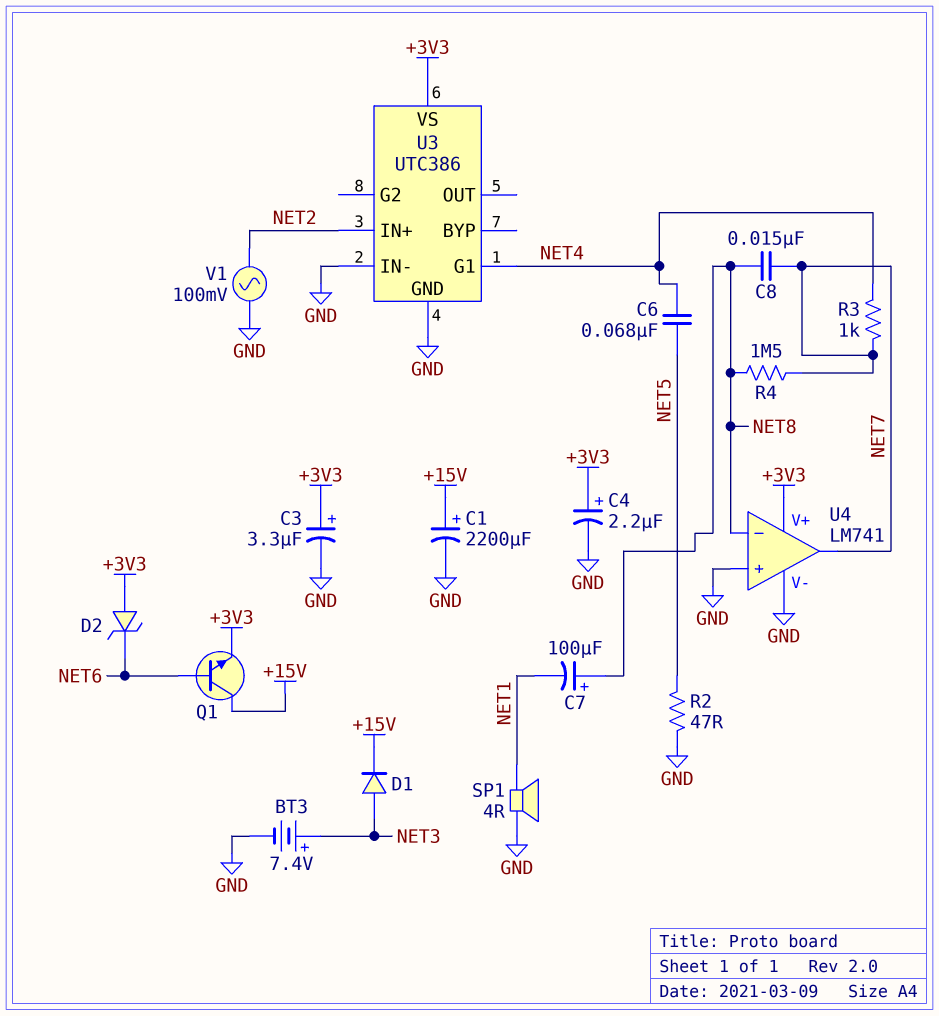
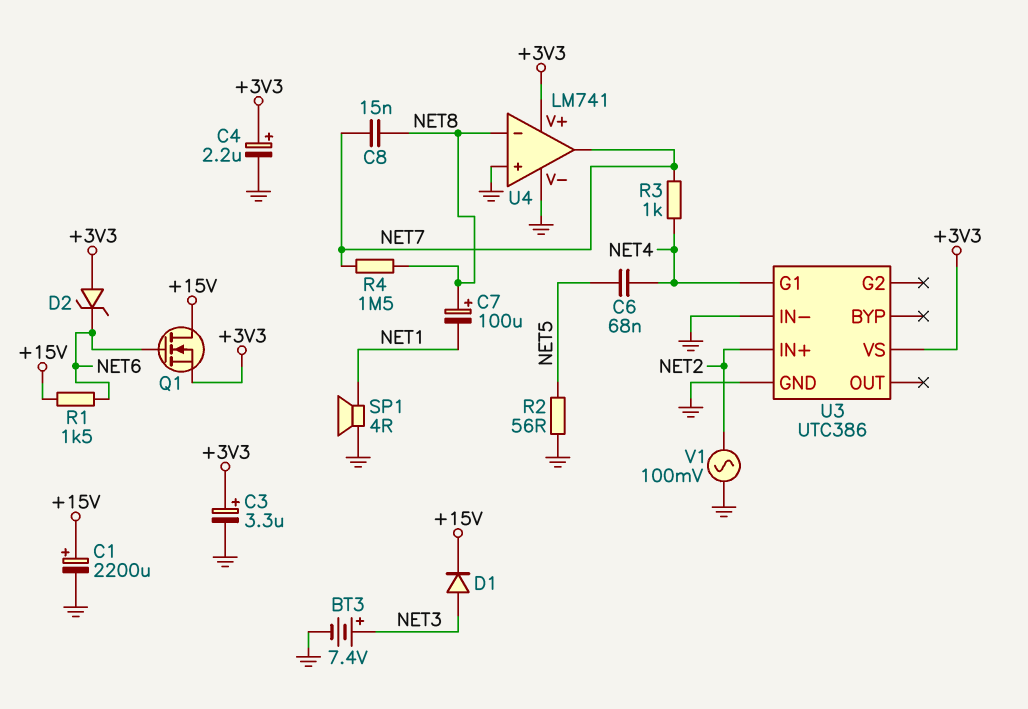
Q1: NPN (B NET6, C +15V, E +3V3) -> NMOS (G NET6, D +15V, S +3V3)
R1: none -> 1.5k (+15V, NET6)
R2: 47 (GND, NET5) -> 56 (GND, NET5)

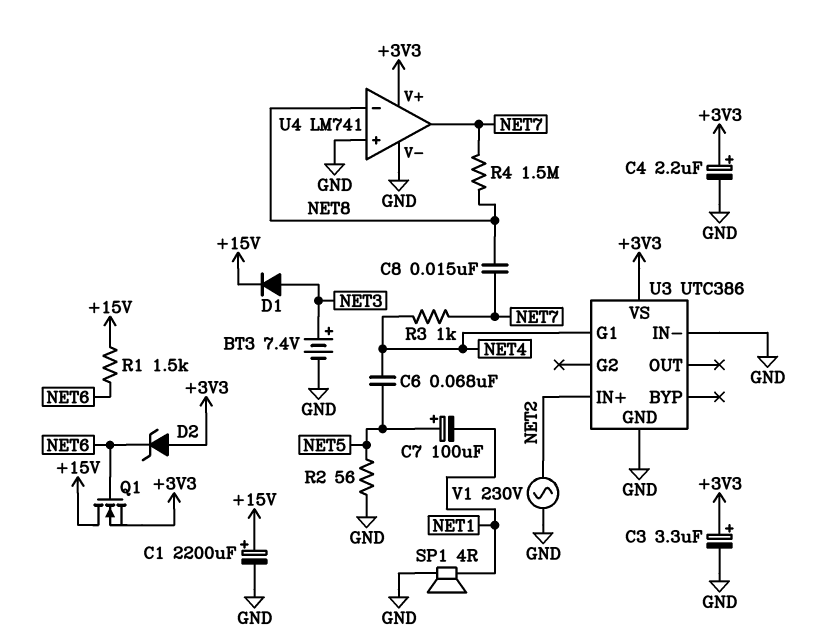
C7: 100uF (plus NET8, minus NET1) -> 100uF (plus NET5, minus NET1)
V1: AC 100mV (GND, NET2) -> AC 230V (GND, NET2)

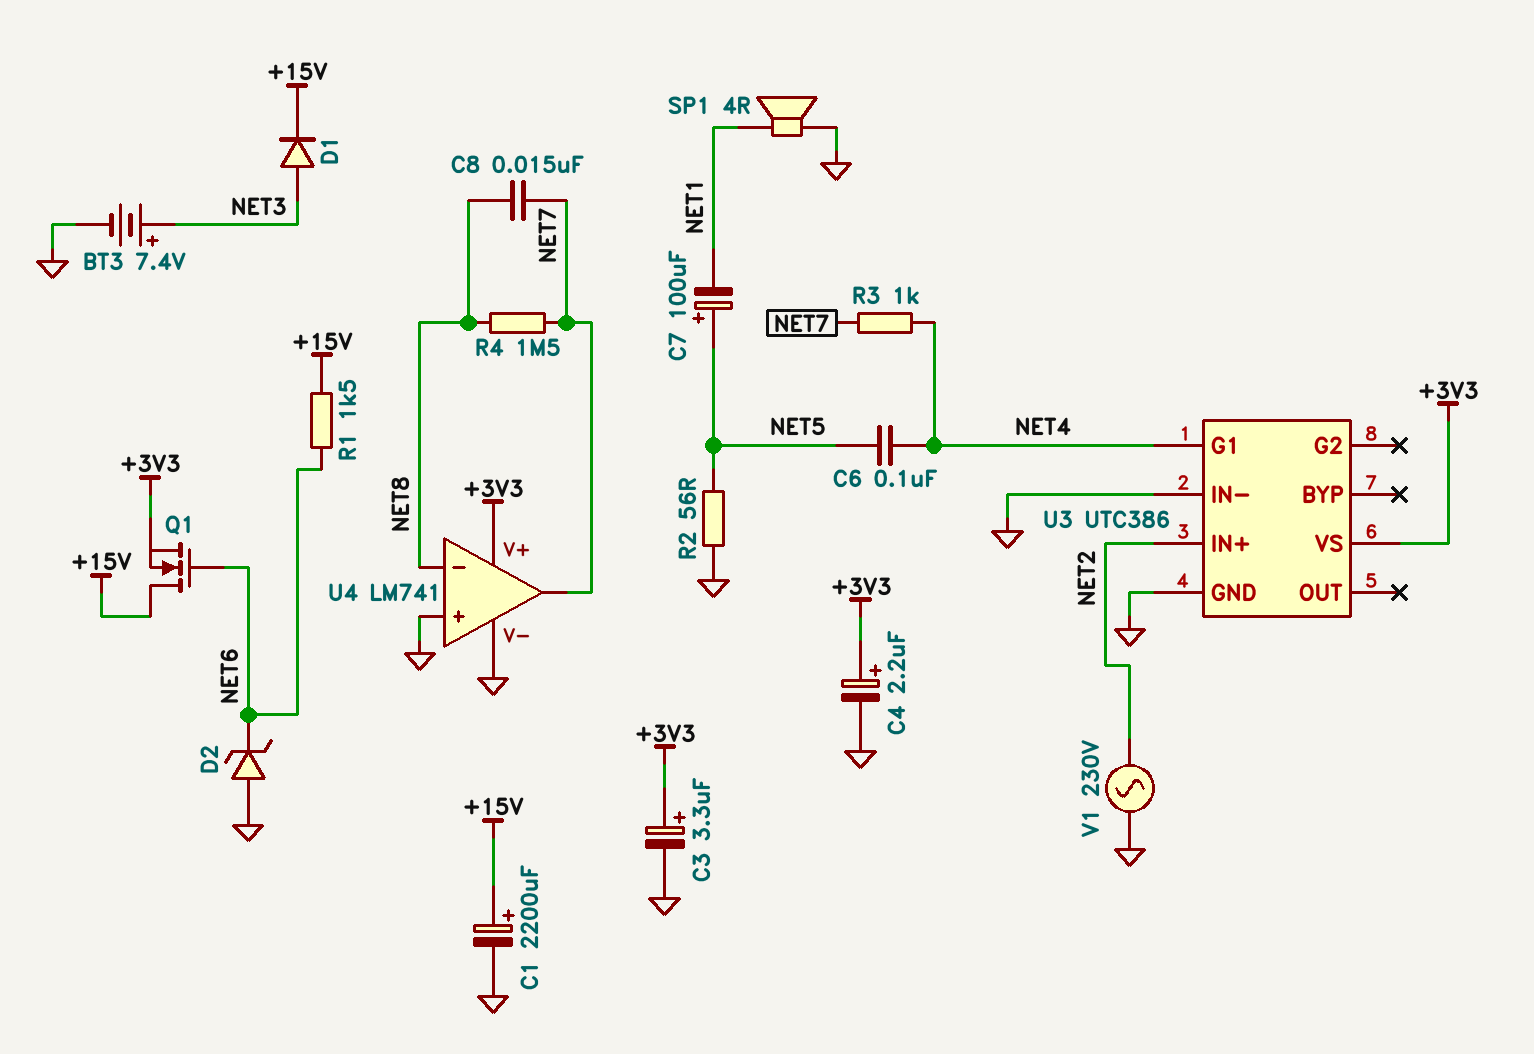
C6: 68nF (NET4, NET5) -> 100nF (NET4, NET5)
D2: zener (A +3V3, K NET6) -> zener (A GND, K NET6)

